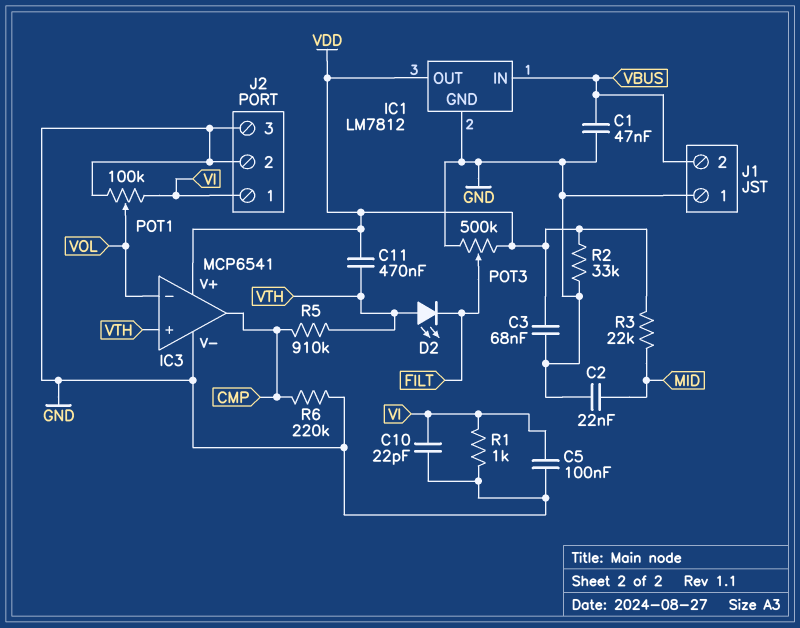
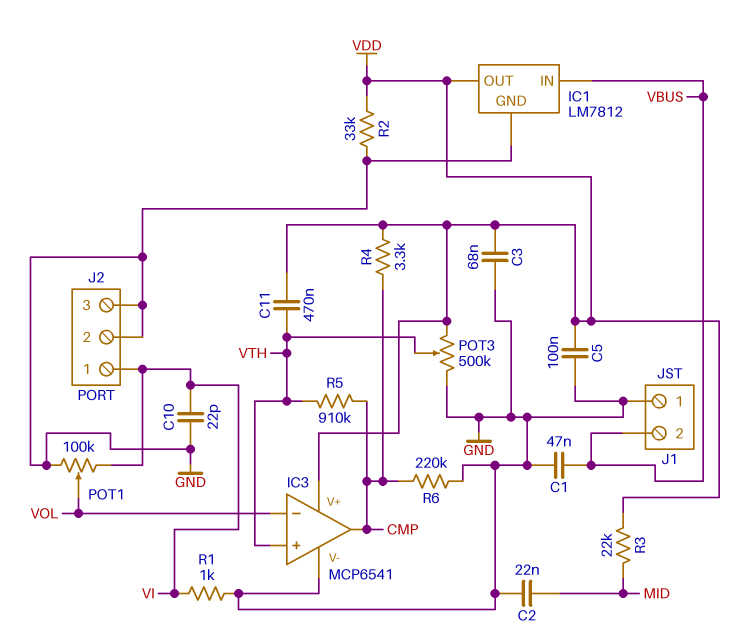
C5: 100nF (GND, VI) -> 100nF (GND, VDD)
D2: LED (A VTH, K FILT) -> none
POT3: 500k (GND, VDD, wiper FILT) -> 500k (GND, VDD, wiper VTH)
R4: none -> 3.3k (CMP, VDD)

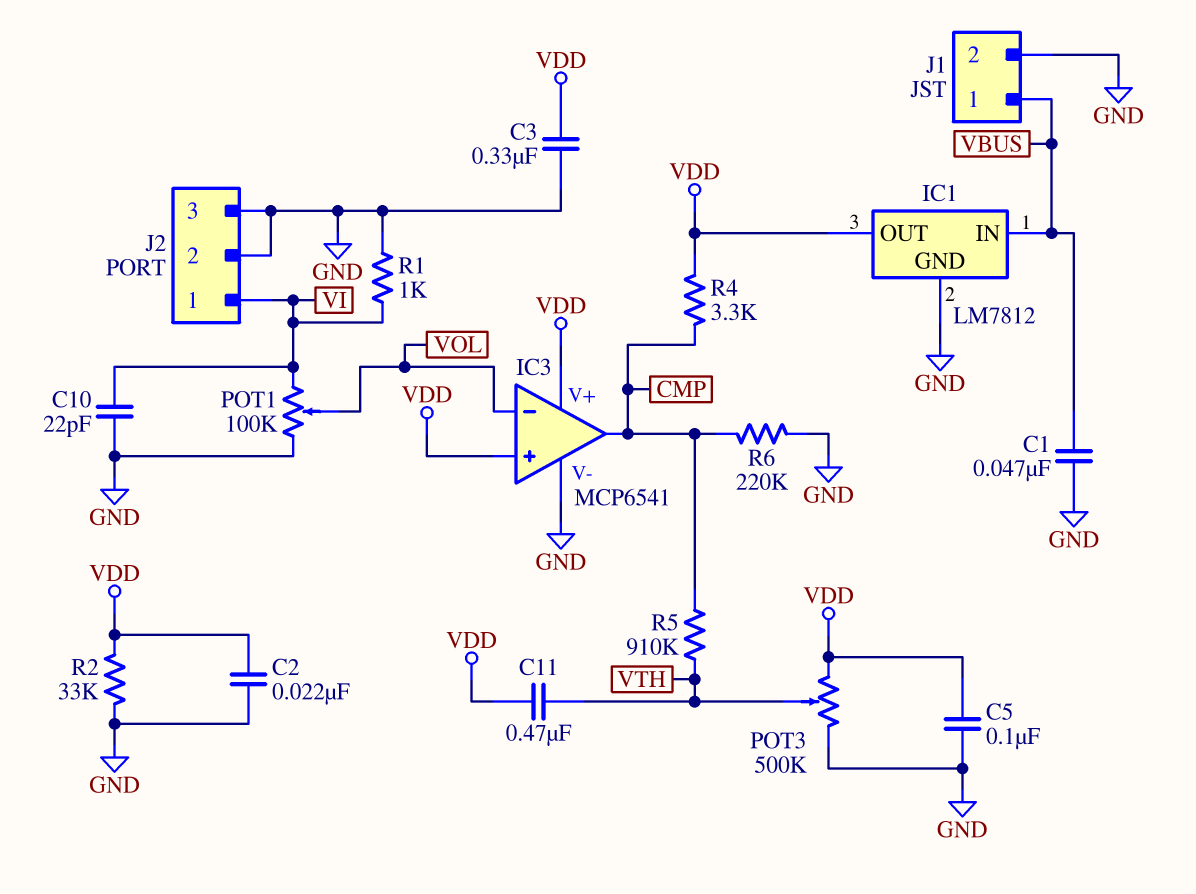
C2: 22nF (GND, MID) -> 22nF (GND, VDD)
C3: 68nF (GND, VDD) -> 330nF (GND, VDD)
IC3 pin in+: VTH -> VDD
J1 pin 1: GND -> VBUS
J1 pin 2: VBUS -> GND
R3: 22k (MID, VDD) -> none

